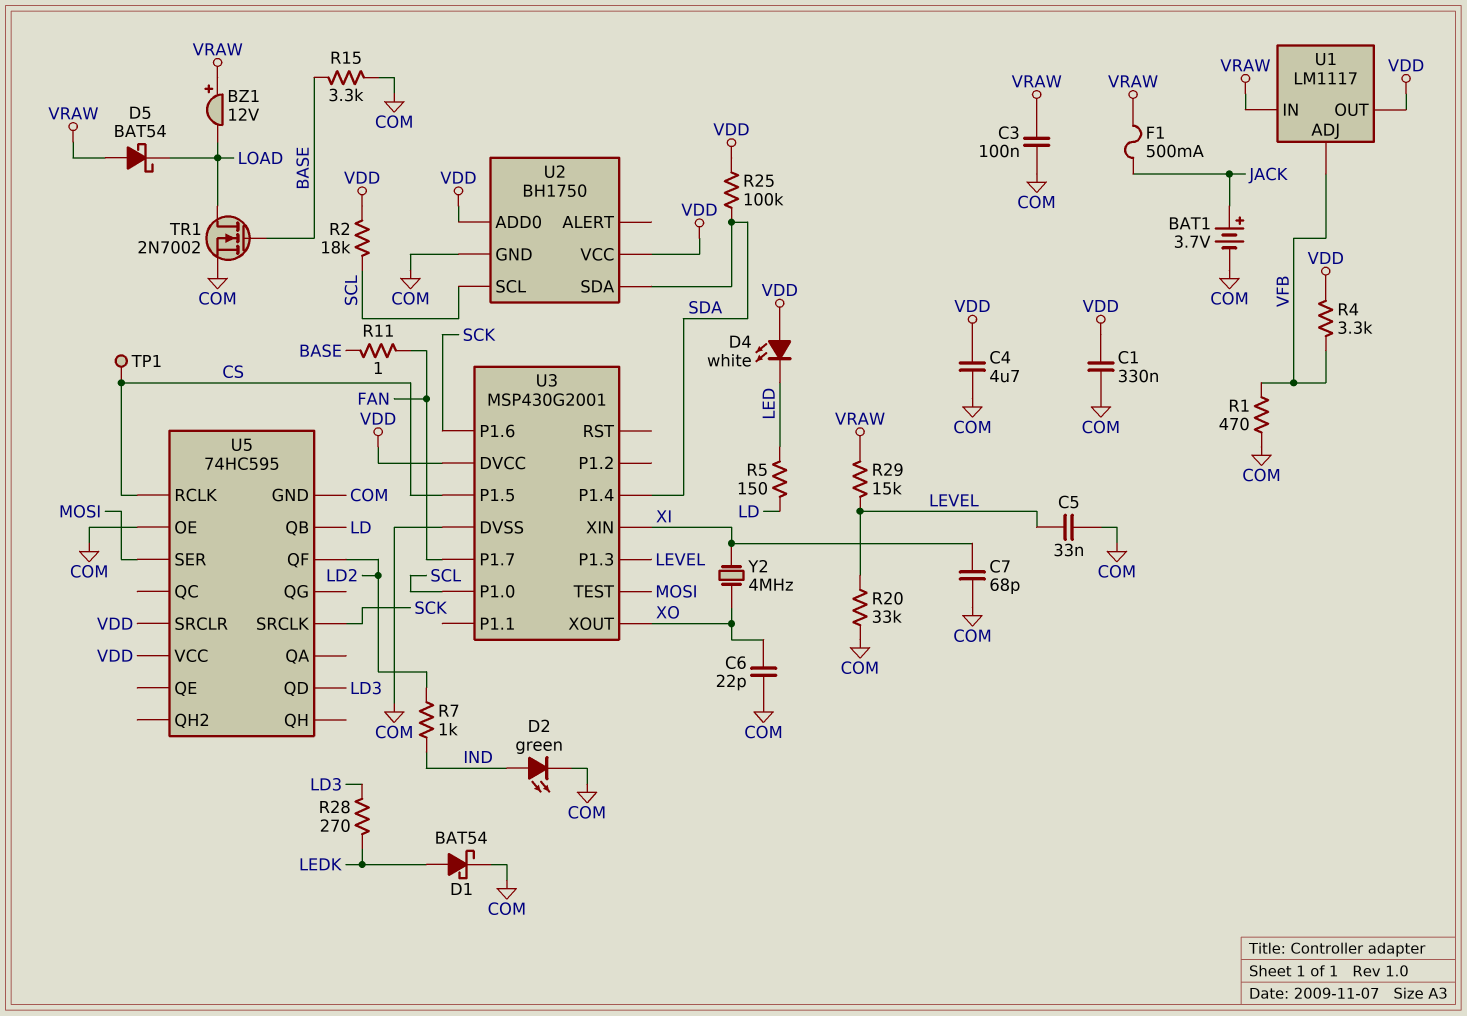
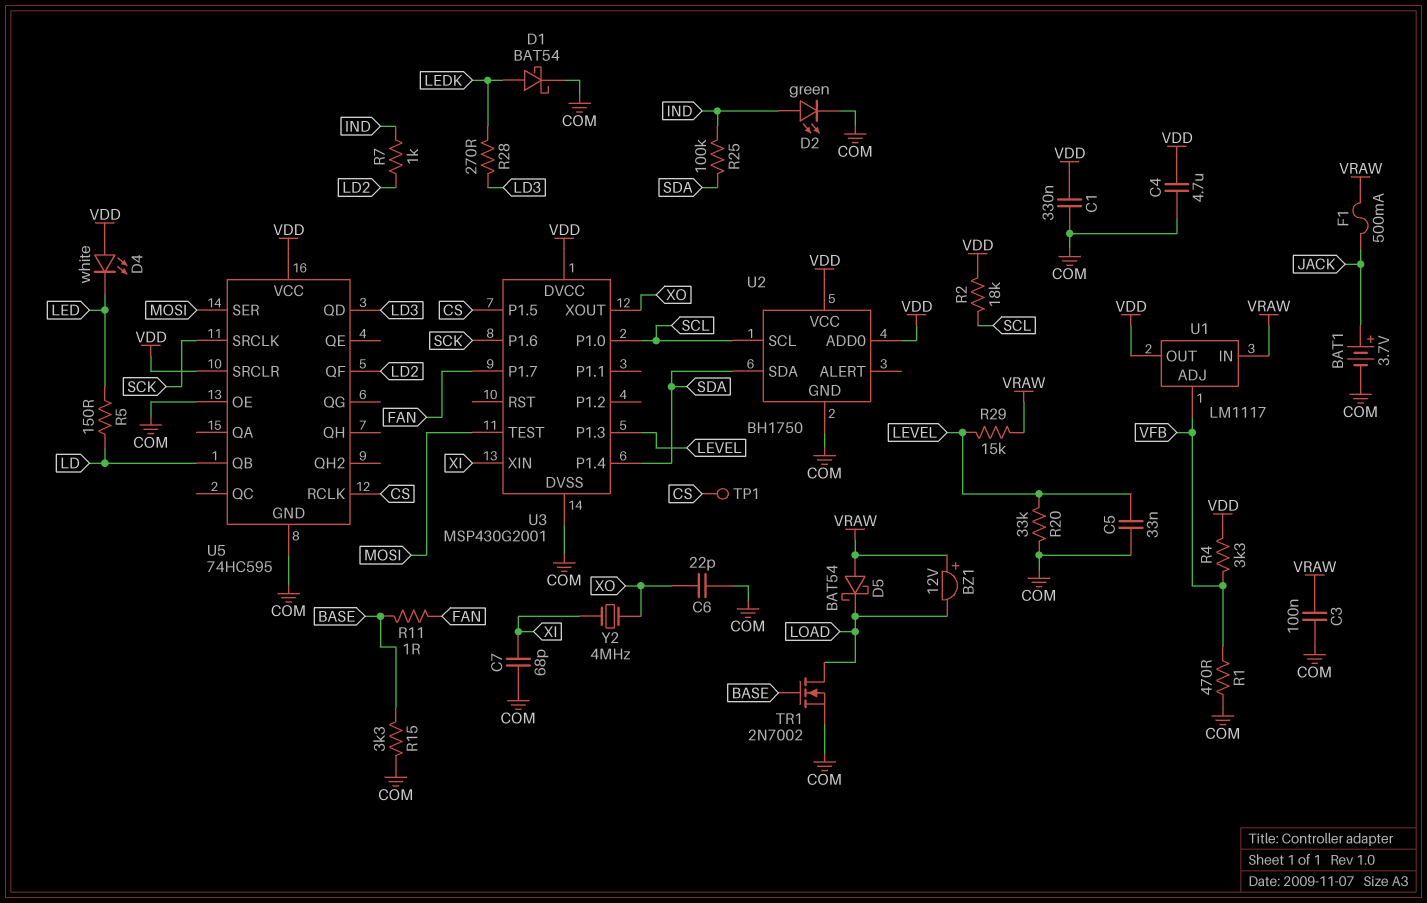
R25: 100k (SDA, VDD) -> 100k (IND, SDA)

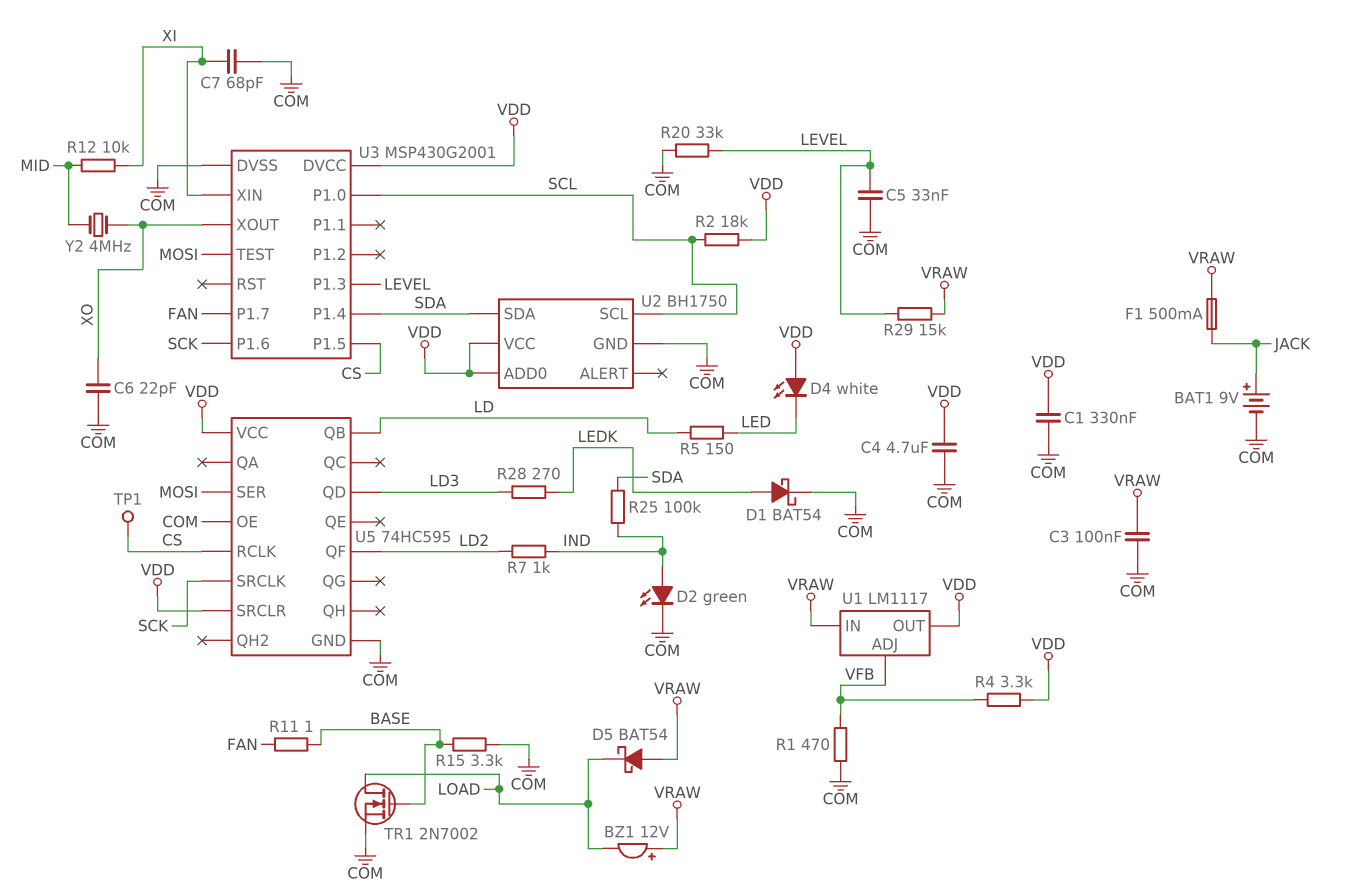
BAT1: 3.7V (plus JACK, minus COM) -> 9V (plus JACK, minus COM)
R12: none -> 10k (MID, XI)
Y2: 4MHz (XI, XO) -> 4MHz (MID, XO)

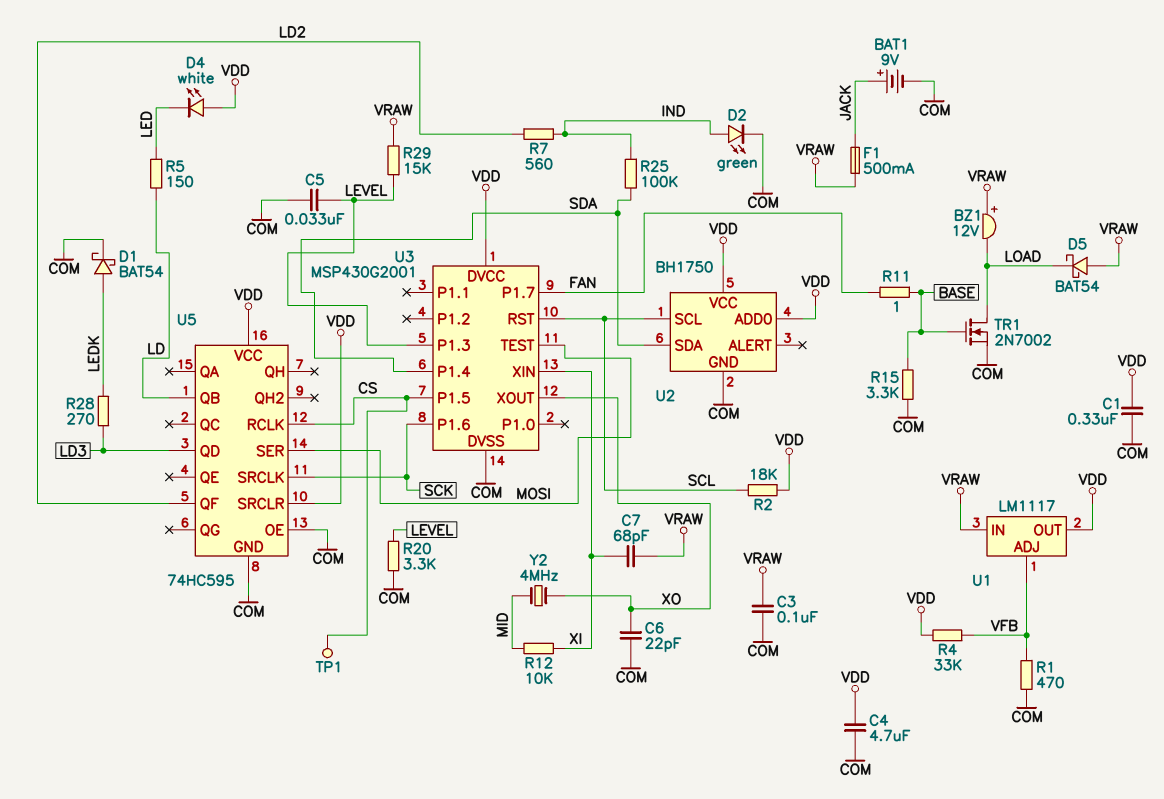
C7: 68pF (COM, XI) -> 68pF (VRAW, XI)
R4: 3.3k (VDD, VFB) -> 33k (VDD, VFB)
R7: 1k (IND, LD2) -> 560 (IND, LD2)
R20: 33k (COM, LEVEL) -> 3.3k (COM, LEVEL)
U3 pin P1.0: SCL -> none
U3 pin RST: none -> SCL

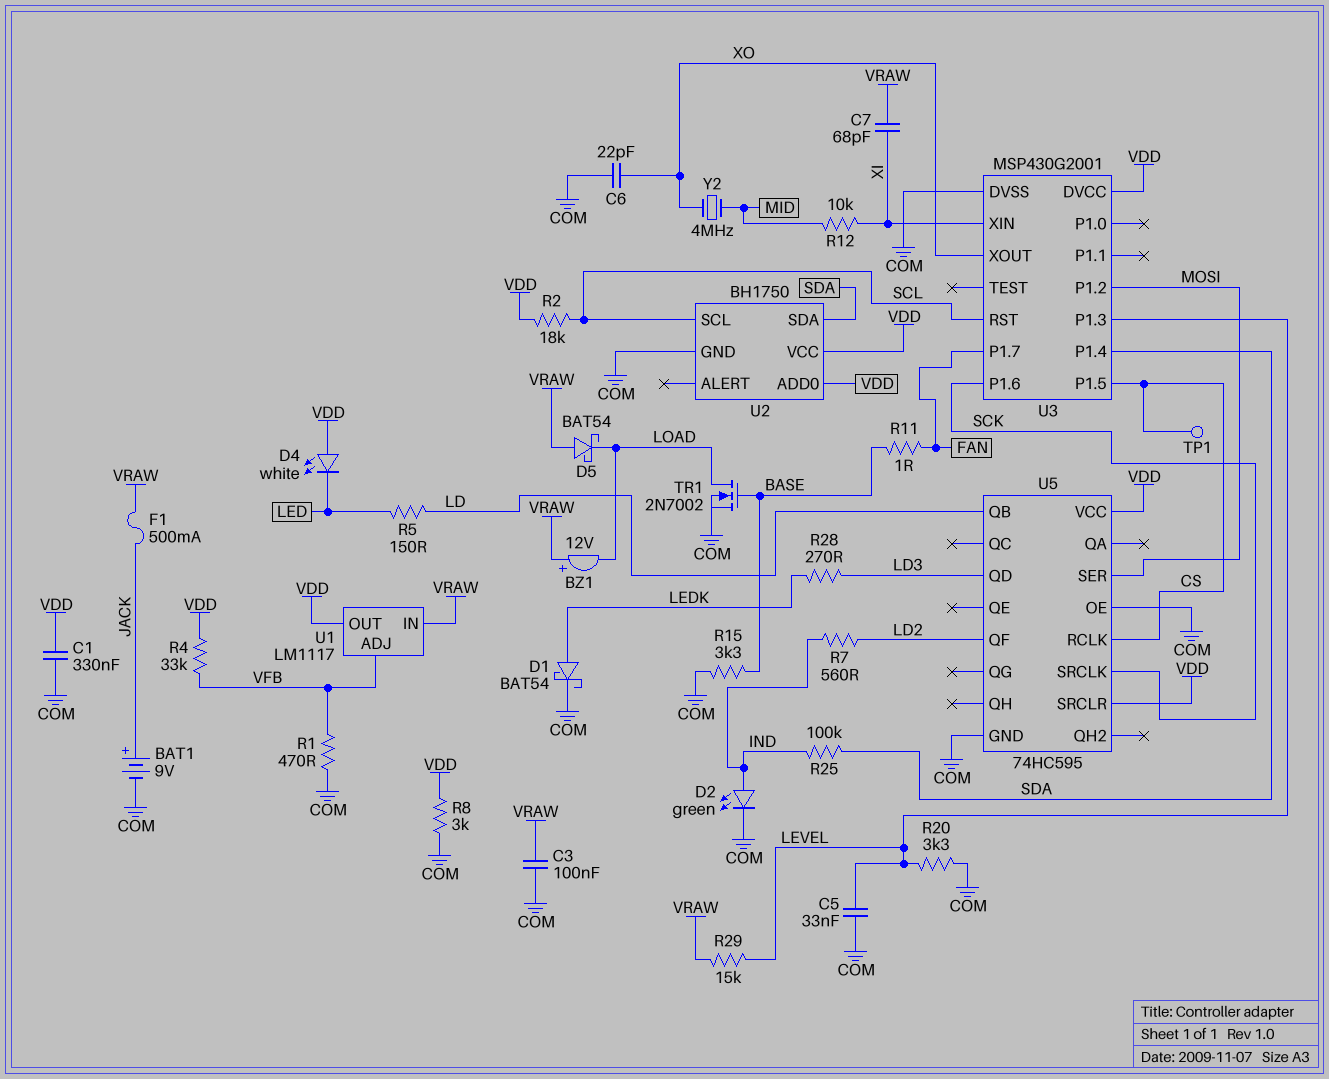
C4: 4.7uF (COM, VDD) -> none
R8: none -> 3k (COM, VDD)
U3 pin P1.2: none -> MOSI
U3 pin TEST: MOSI -> none

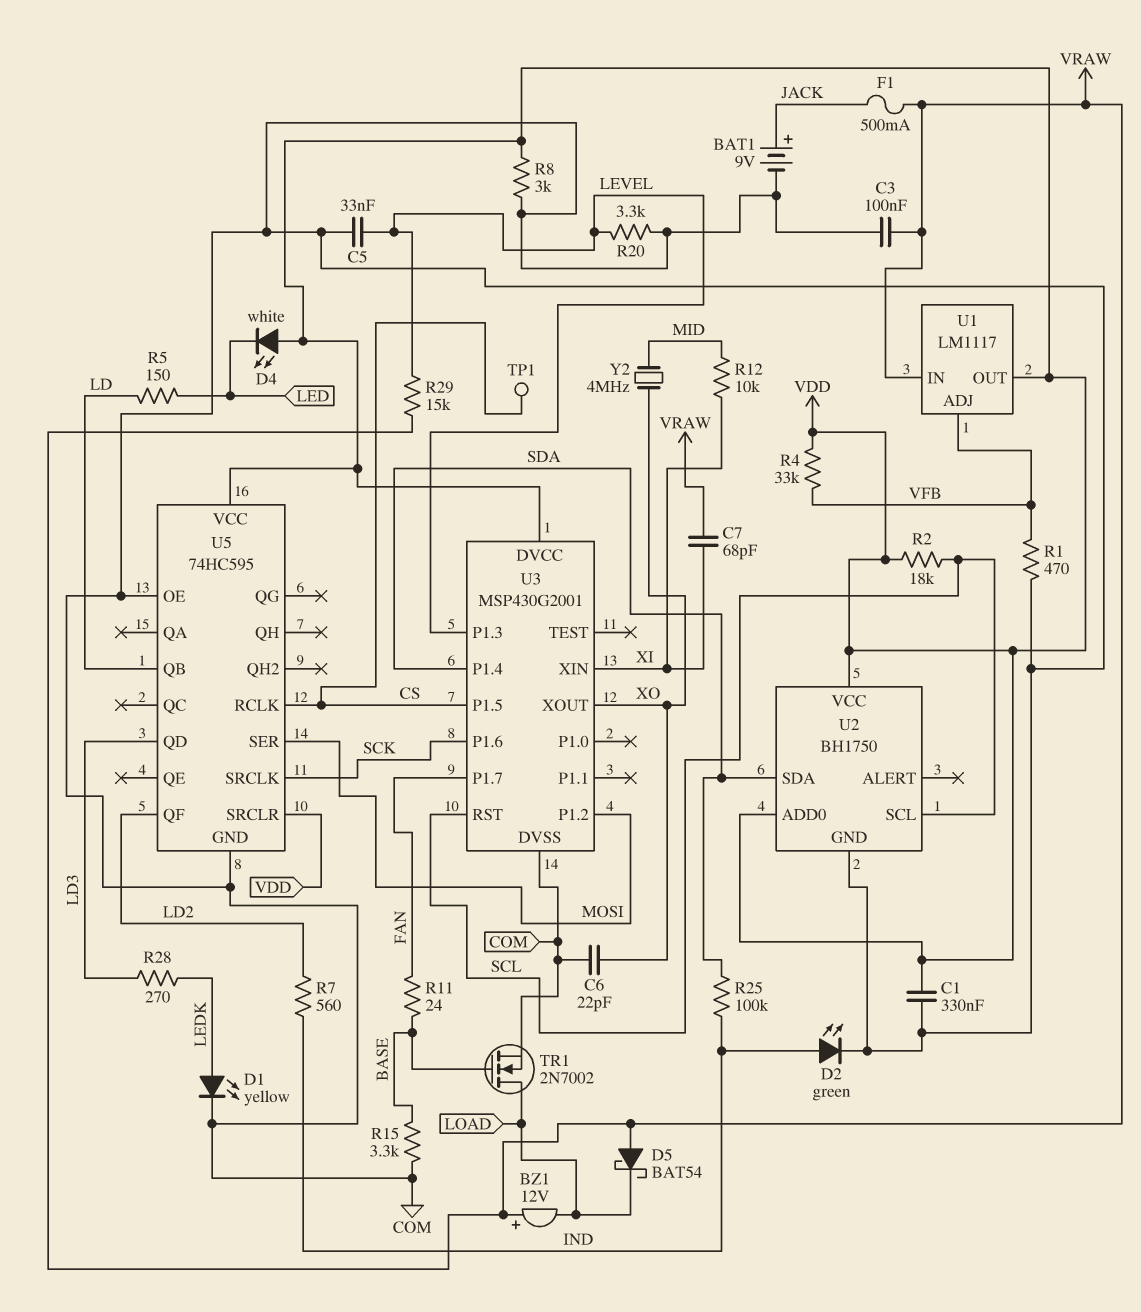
D1: schottky BAT54 (A LEDK, K COM) -> LED yellow (A LEDK, K COM)
R11: 1 (BASE, FAN) -> 24 (BASE, FAN)

